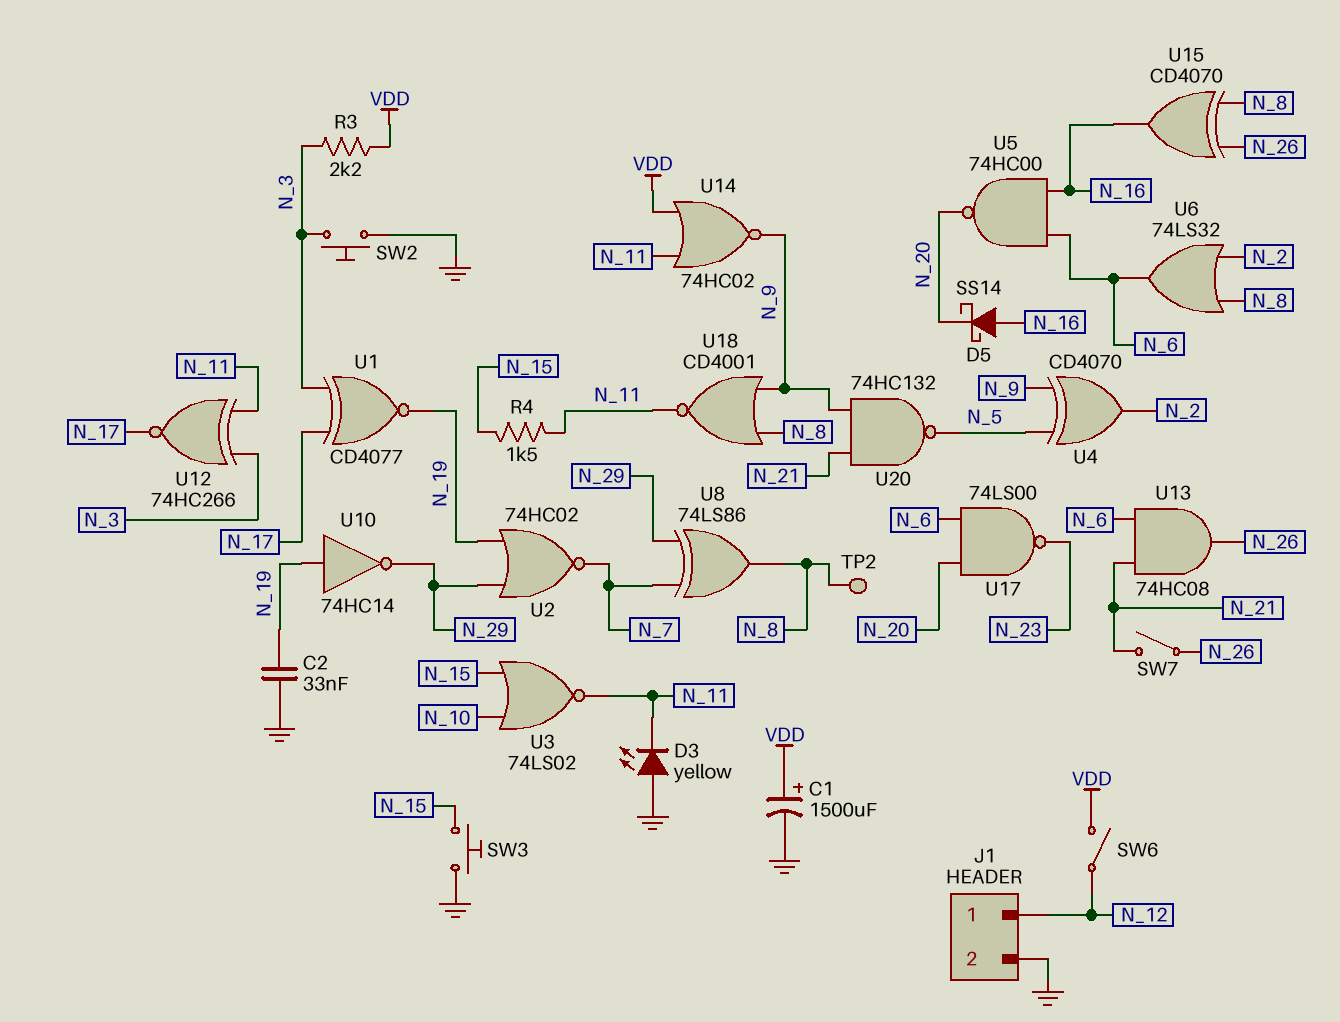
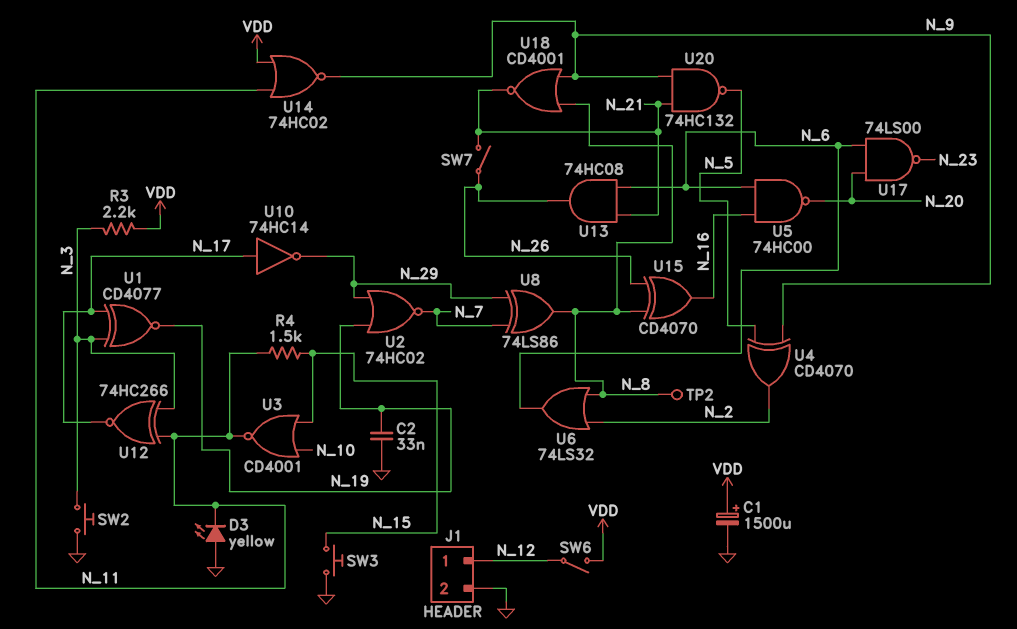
D5: schottky SS14 (A N_16, K N_20) -> none
U3: NOR 74LS02 (in N_10, in N_15, out N_11) -> NOR CD4001 (in N_10, in N_15, out N_11)
U10: NOT 74HC14 (in N_19, out N_29) -> NOT 74HC14 (in N_17, out N_29)
U18: NOR CD4001 (in N_8, in N_9, out N_11) -> NOR CD4001 (in N_8, in N_9, out N_21)

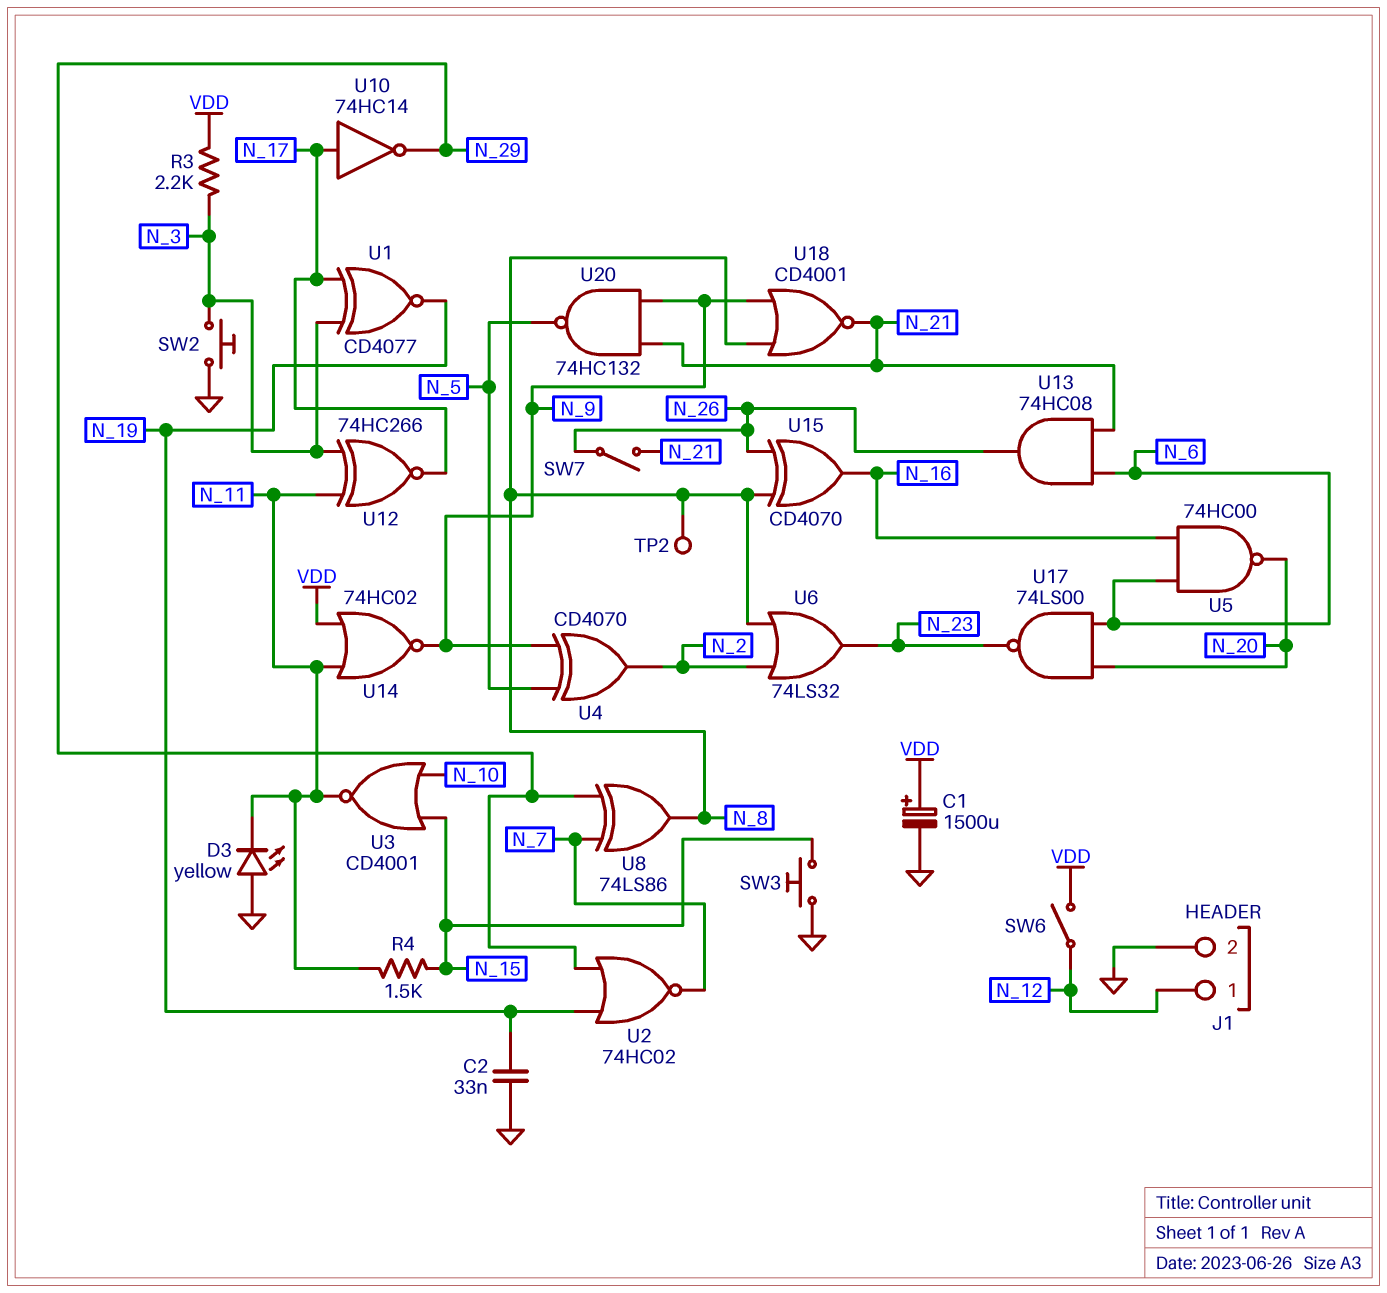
U6: OR 74LS32 (in N_2, in N_8, out N_6) -> OR 74LS32 (in N_2, in N_8, out N_23)

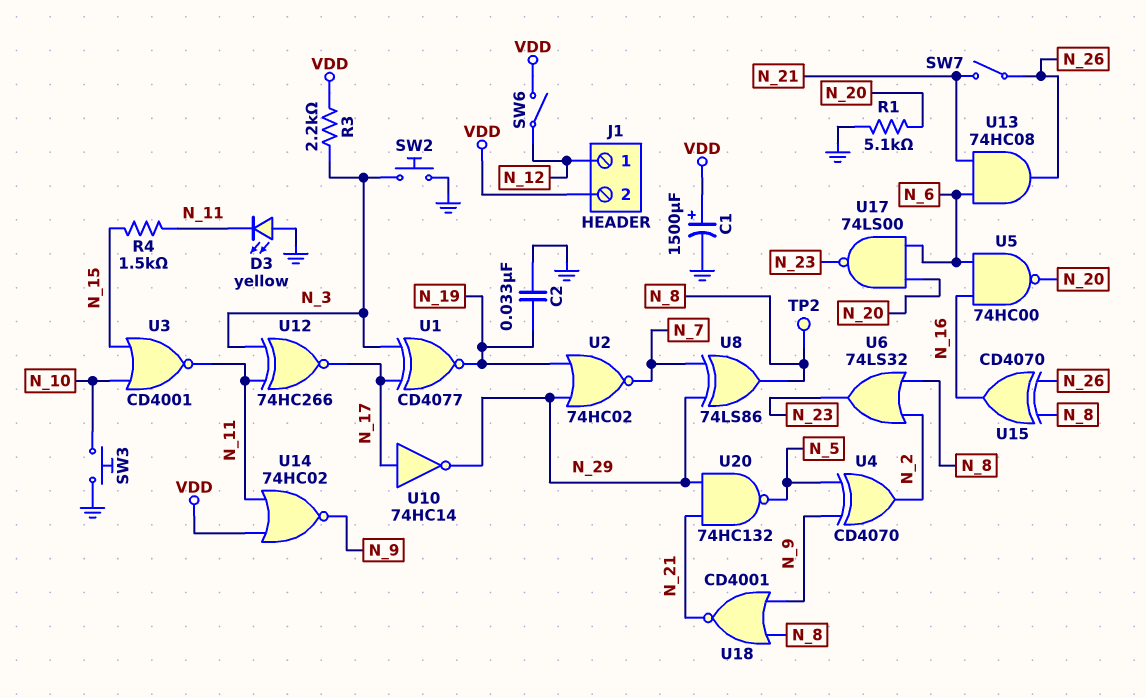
J1 pin 2: GND -> VDD
R1: none -> 5.1k (GND, N_20)
SW3: button (GND, N_15) -> button (GND, N_10)
U20: NAND 74HC132 (in N_9, in N_21, out N_5) -> NAND 74HC132 (in N_21, in N_29, out N_5)

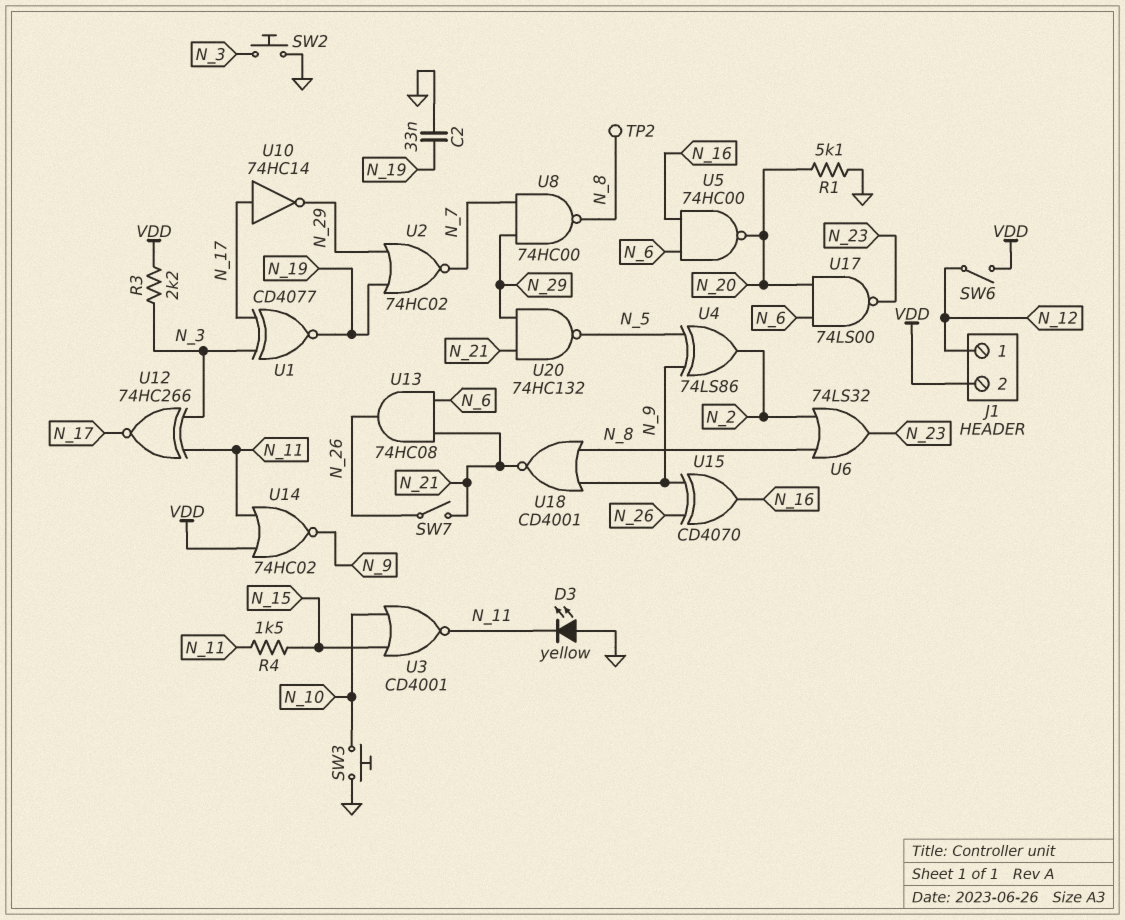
C1: 1500uF (plus VDD, minus GND) -> none
U4: XOR CD4070 (in N_5, in N_9, out N_2) -> XOR 74LS86 (in N_5, in N_9, out N_2)
U8: XOR 74LS86 (in N_7, in N_29, out N_8) -> NAND 74HC00 (in N_7, in N_29, out N_8)
U15: XOR CD4070 (in N_8, in N_26, out N_16) -> XOR CD4070 (in N_9, in N_26, out N_16)

